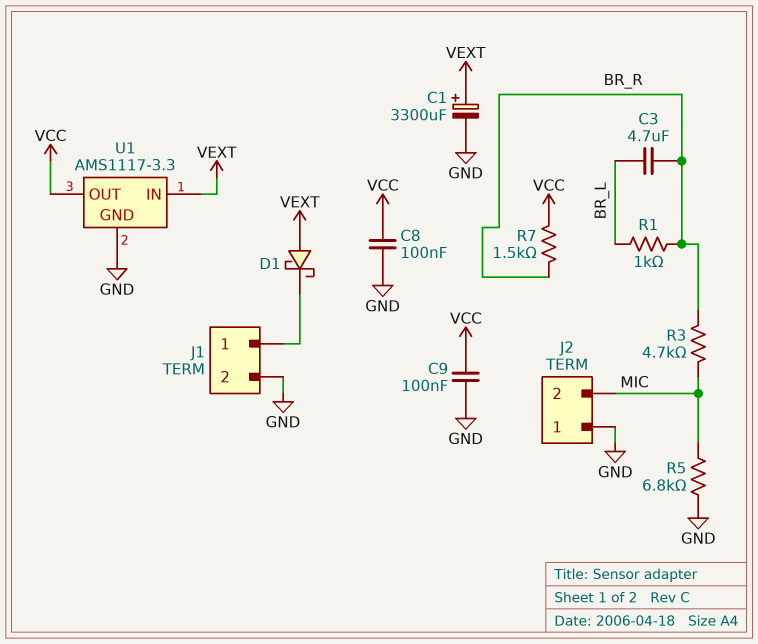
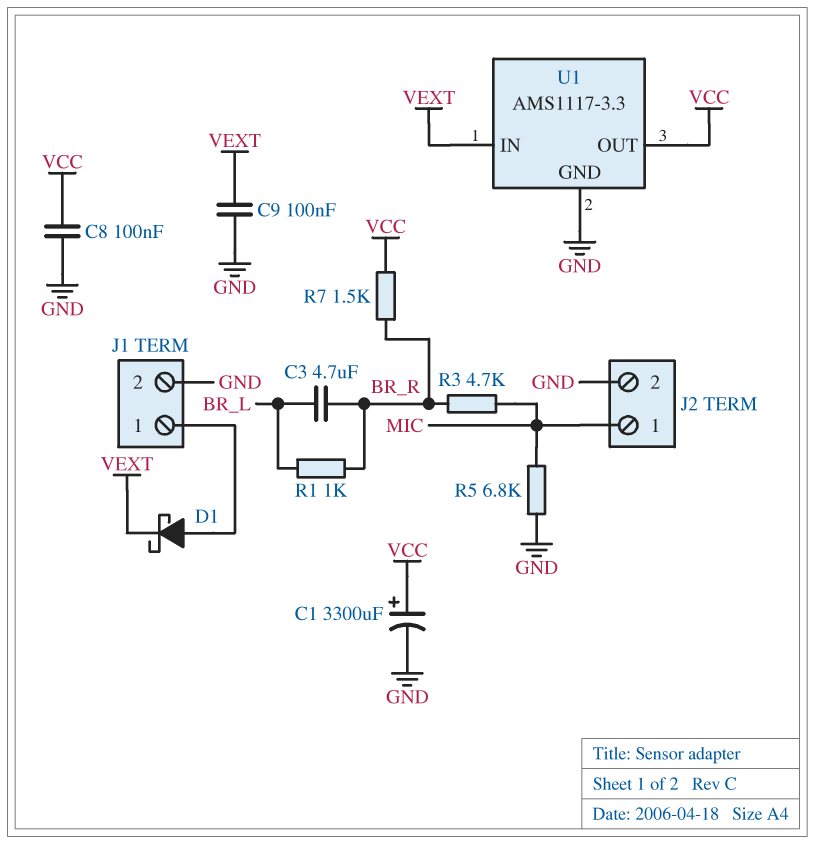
C1: 3300uF (plus VEXT, minus GND) -> 3300uF (plus VCC, minus GND)
C9: 100nF (GND, VCC) -> 100nF (GND, VEXT)
D1: schottky (A VEXT, K J1/1) -> schottky (A J1/1, K VEXT)
J2 pin 1: GND -> MIC
J2 pin 2: MIC -> GND

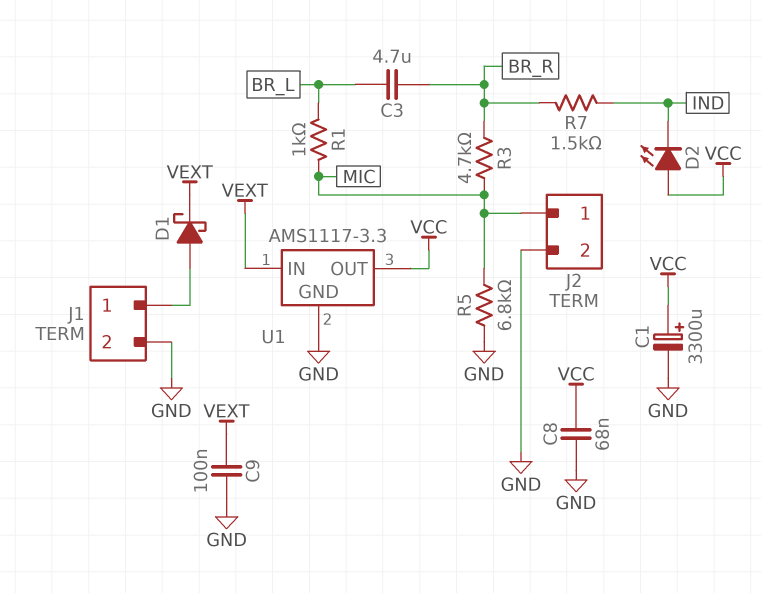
C8: 100nF (GND, VCC) -> 68nF (GND, VCC)
D2: none -> LED (A VCC, K IND)
R1: 1k (BR_L, BR_R) -> 1k (BR_L, MIC)
R7: 1.5k (BR_R, VCC) -> 1.5k (BR_R, IND)

